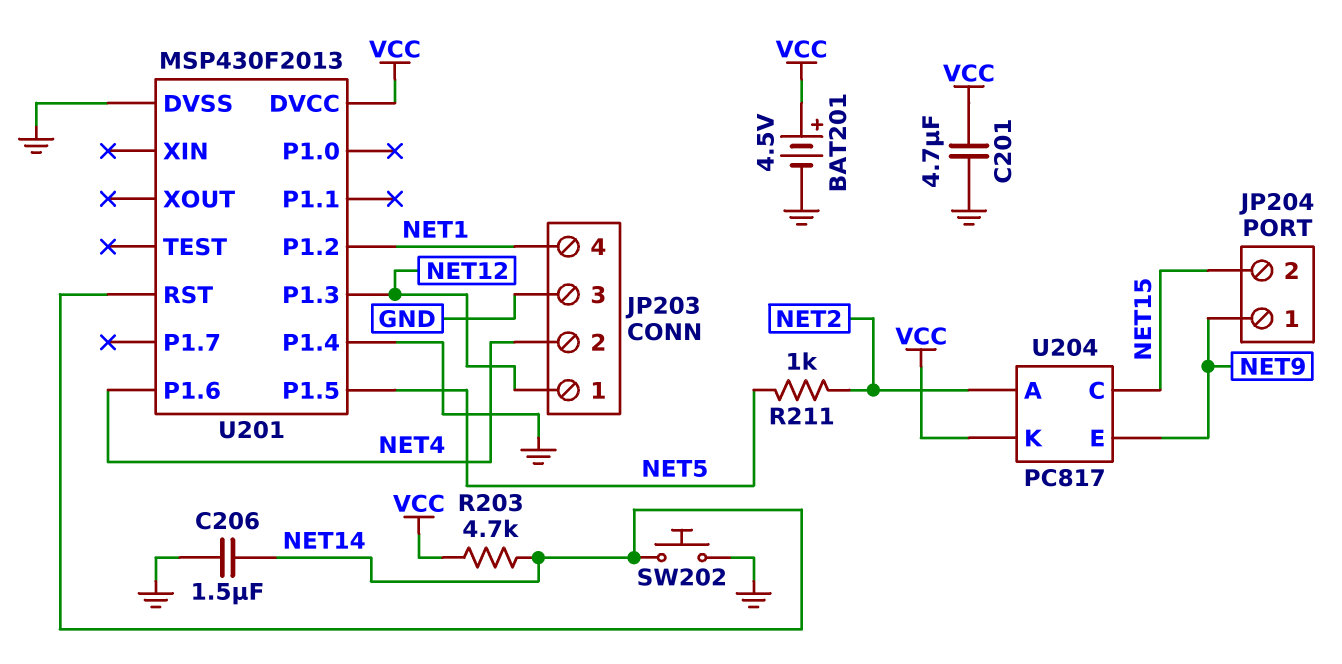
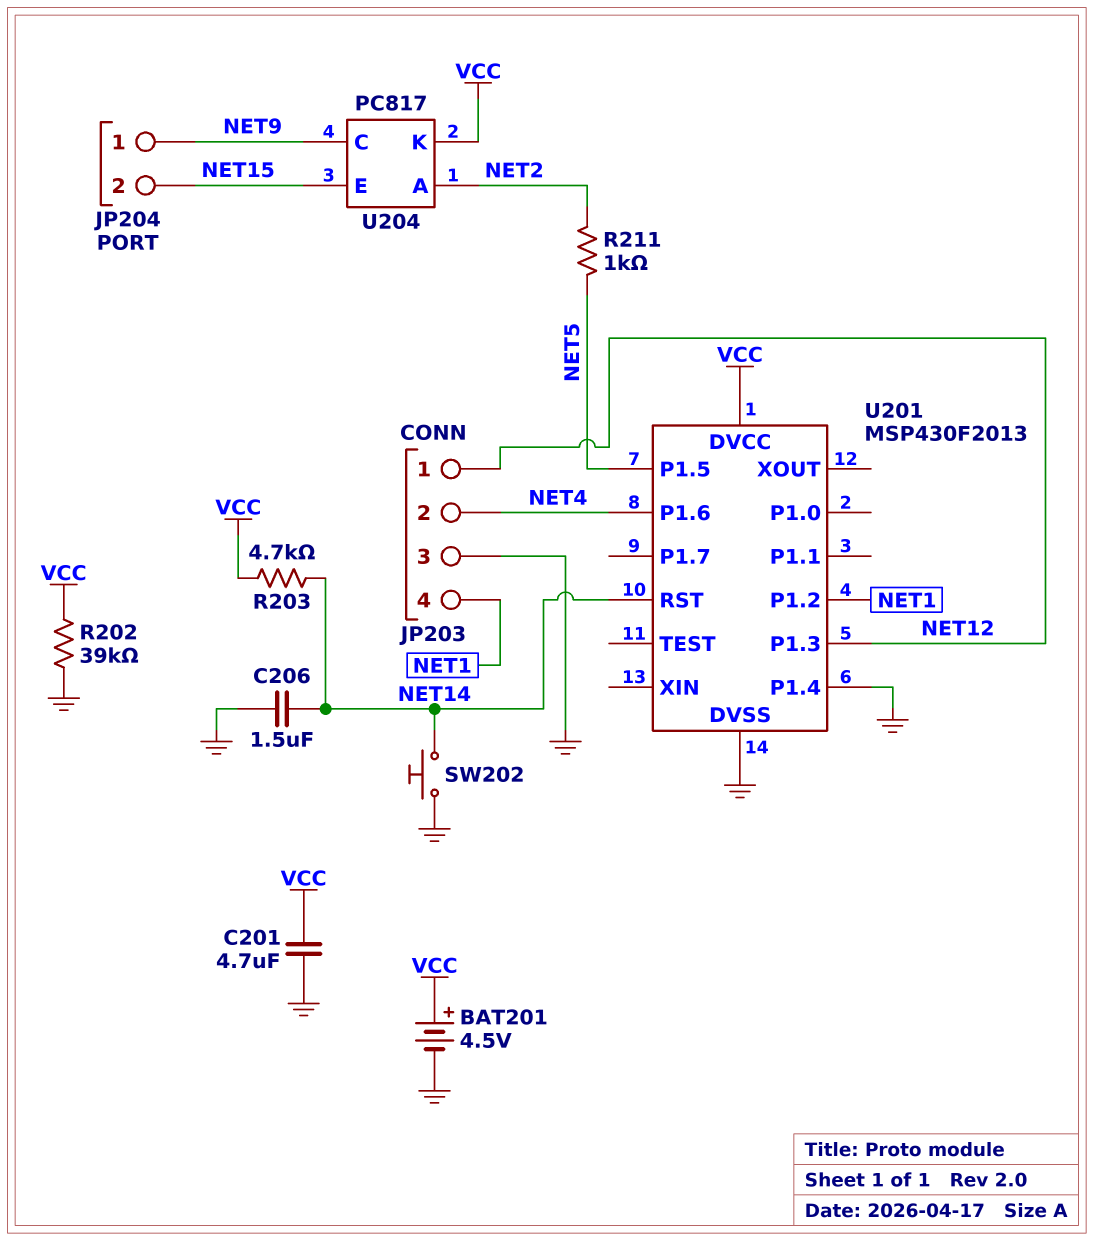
R202: none -> 39k (GND, VCC)
U204 pin C: NET15 -> NET9
U204 pin E: NET9 -> NET15

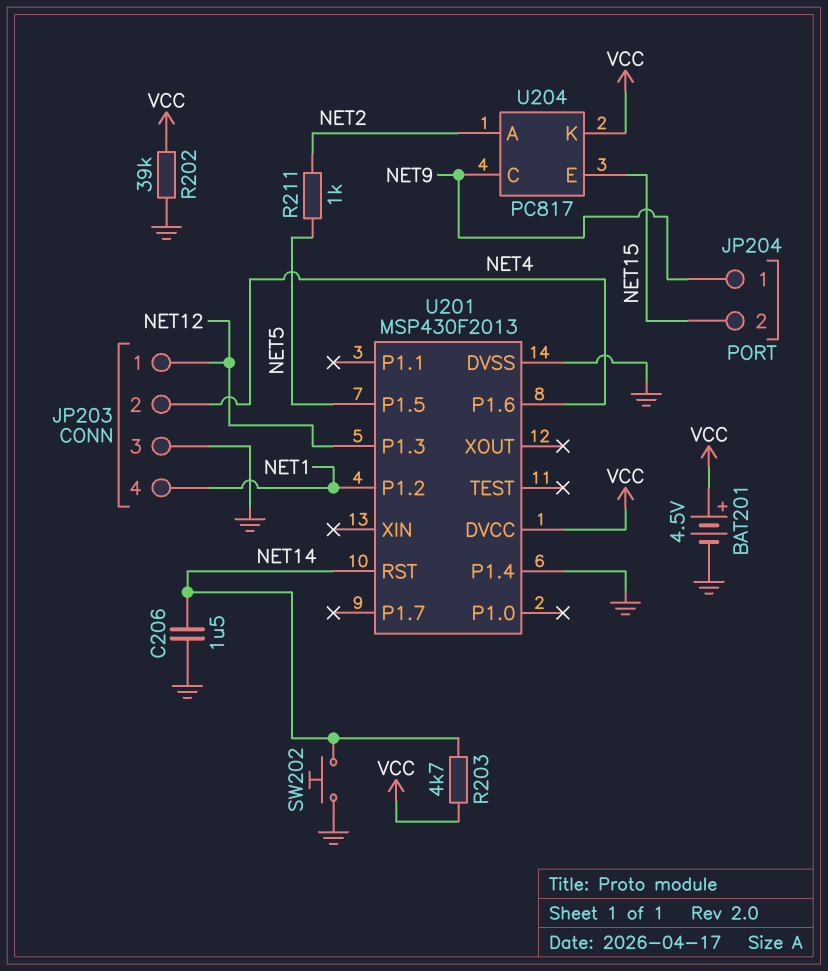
C201: 4.7uF (GND, VCC) -> none

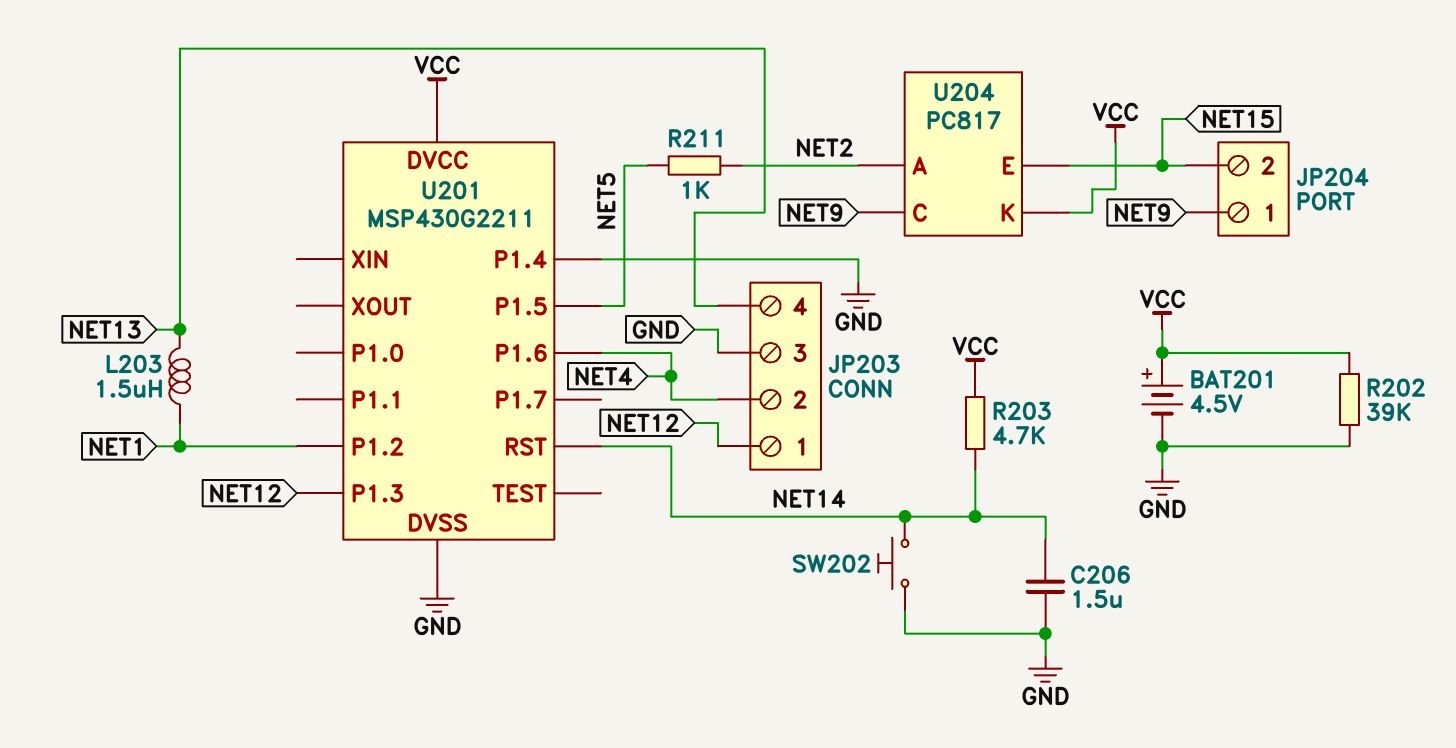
JP203 pin 4: NET1 -> NET13
L203: none -> 1.5uH (NET1, NET13)
U201: MSP430F2013 -> MSP430G2211

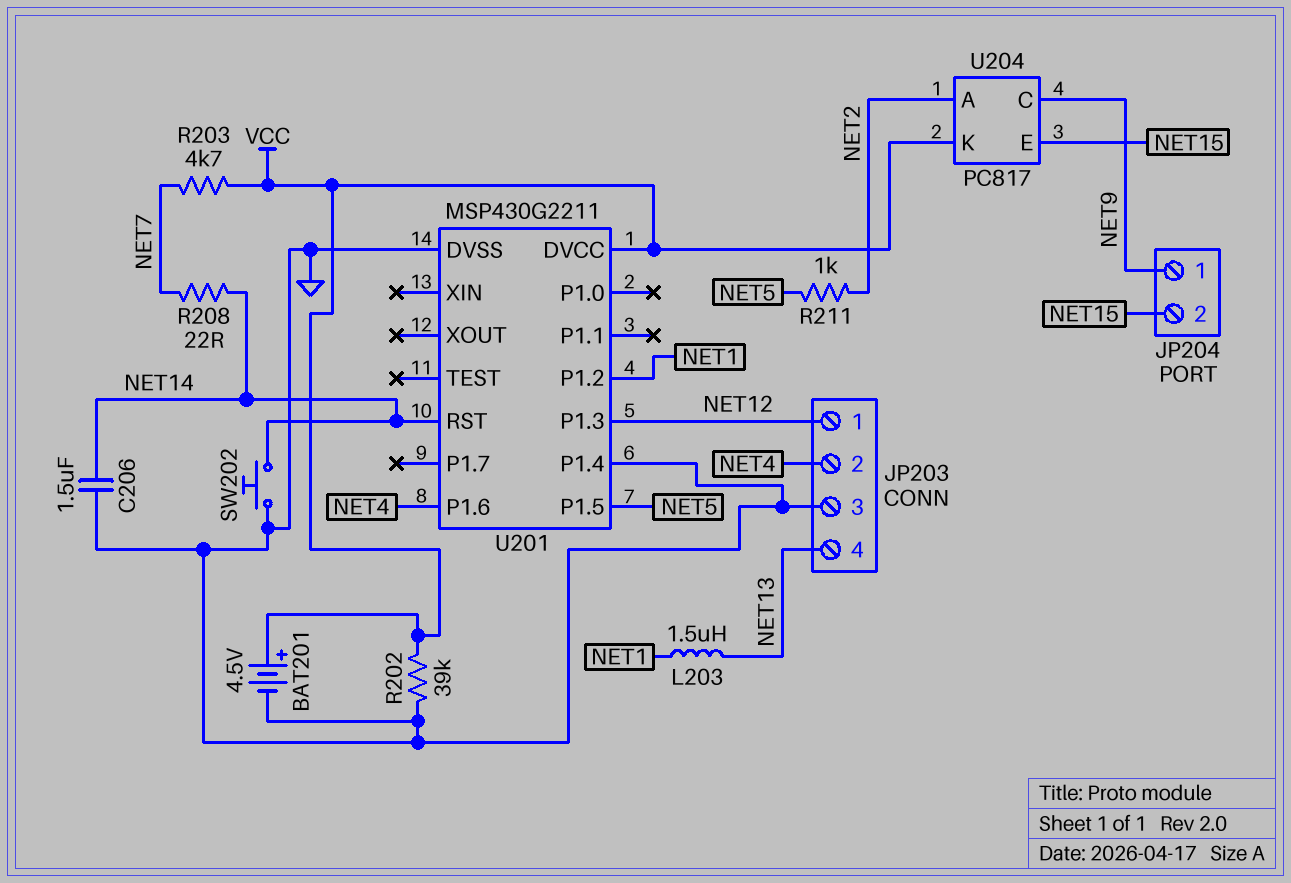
R203: 4.7k (NET14, VCC) -> 4.7k (NET7, VCC)
R208: none -> 22 (NET7, NET14)

